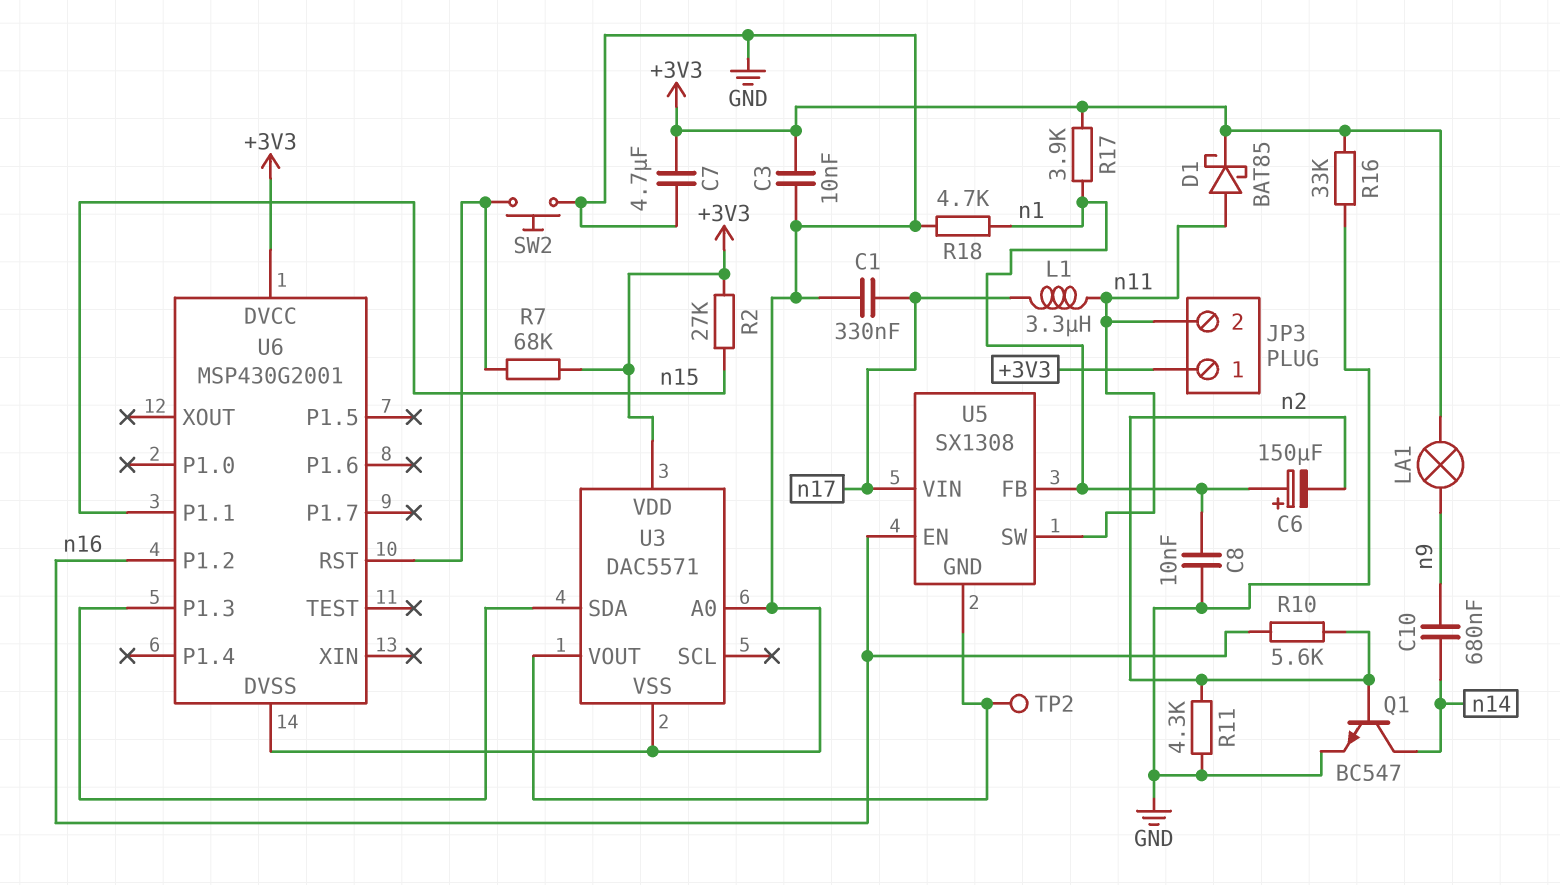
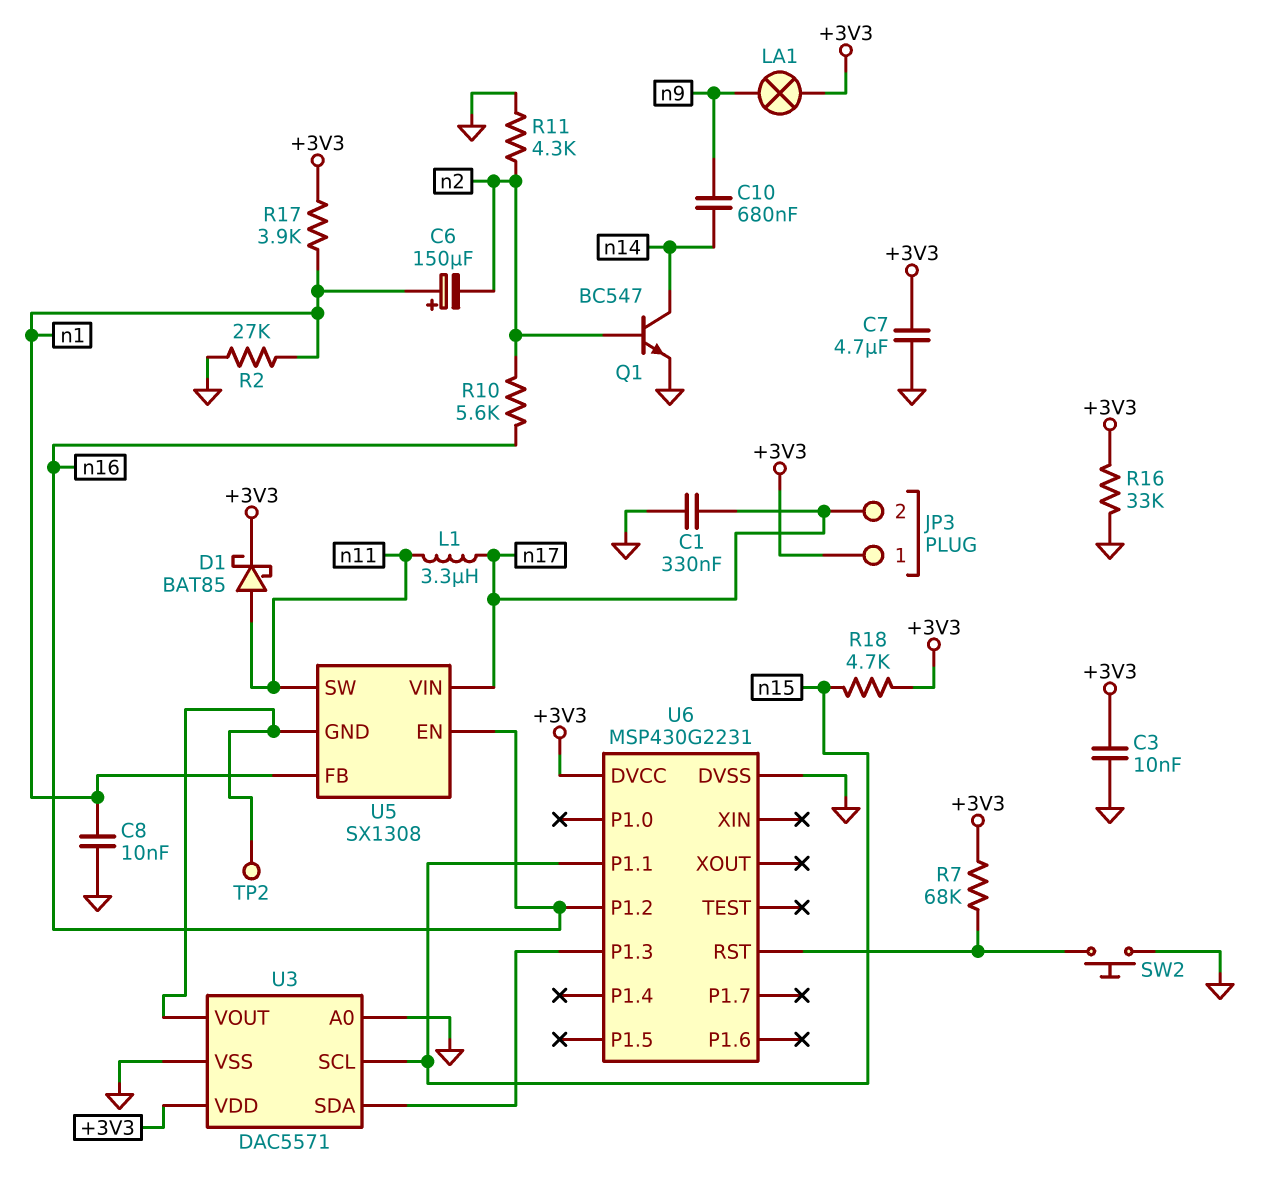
JP3 pin 2: n11 -> n17
R2: 27k (+3V3, n15) -> 27k (GND, n1)
R18: 4.7k (GND, n1) -> 4.7k (+3V3, n15)
U3 pin SCL: none -> n15
U6: MSP430G2001 -> MSP430G2231

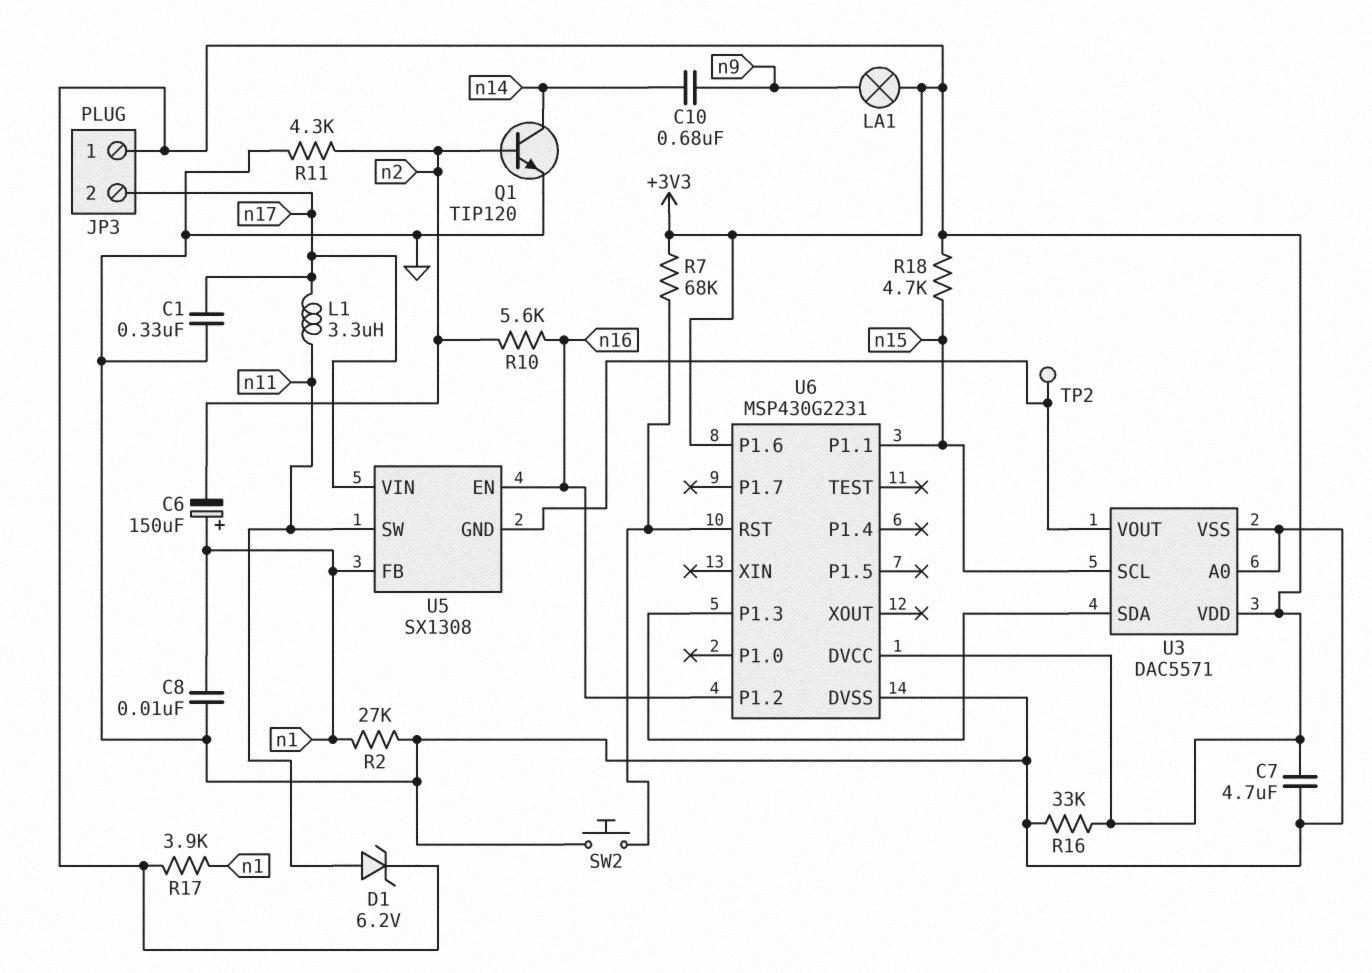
C3: 10nF (+3V3, GND) -> none
D1: schottky BAT85 (A n11, K +3V3) -> zener 6.2V (A n11, K +3V3)
Q1: NPN BC547 (B n2, C n14, E GND) -> NPN TIP120 (B n2, C n14, E GND)
U6 pin P1.6: none -> +3V3

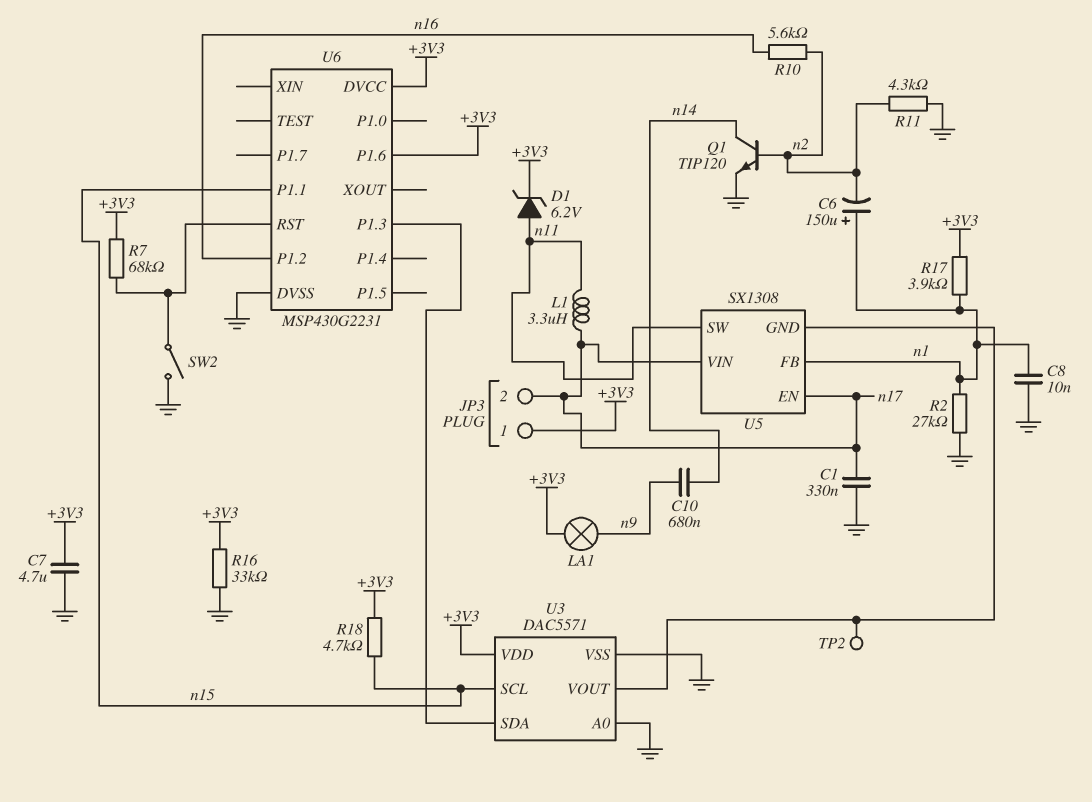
SW2: button (GND, U6/RST) -> switch (GND, U6/RST)
U5 pin EN: n16 -> n17

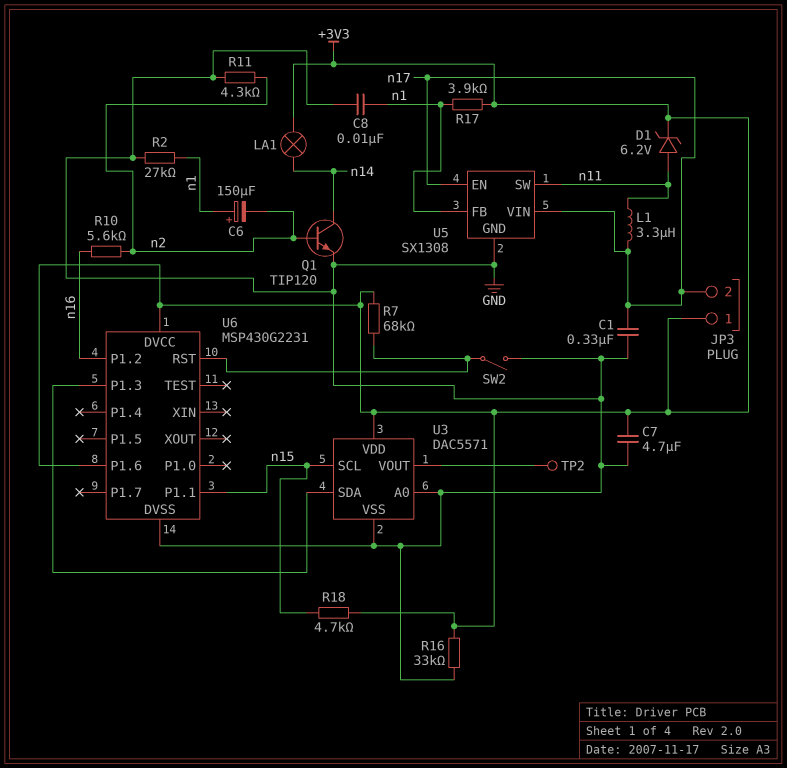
C10: 680nF (n9, n14) -> none
LA1: lamp (+3V3, n9) -> lamp (+3V3, n14)
U5 pin GND: U3/VOUT -> GND

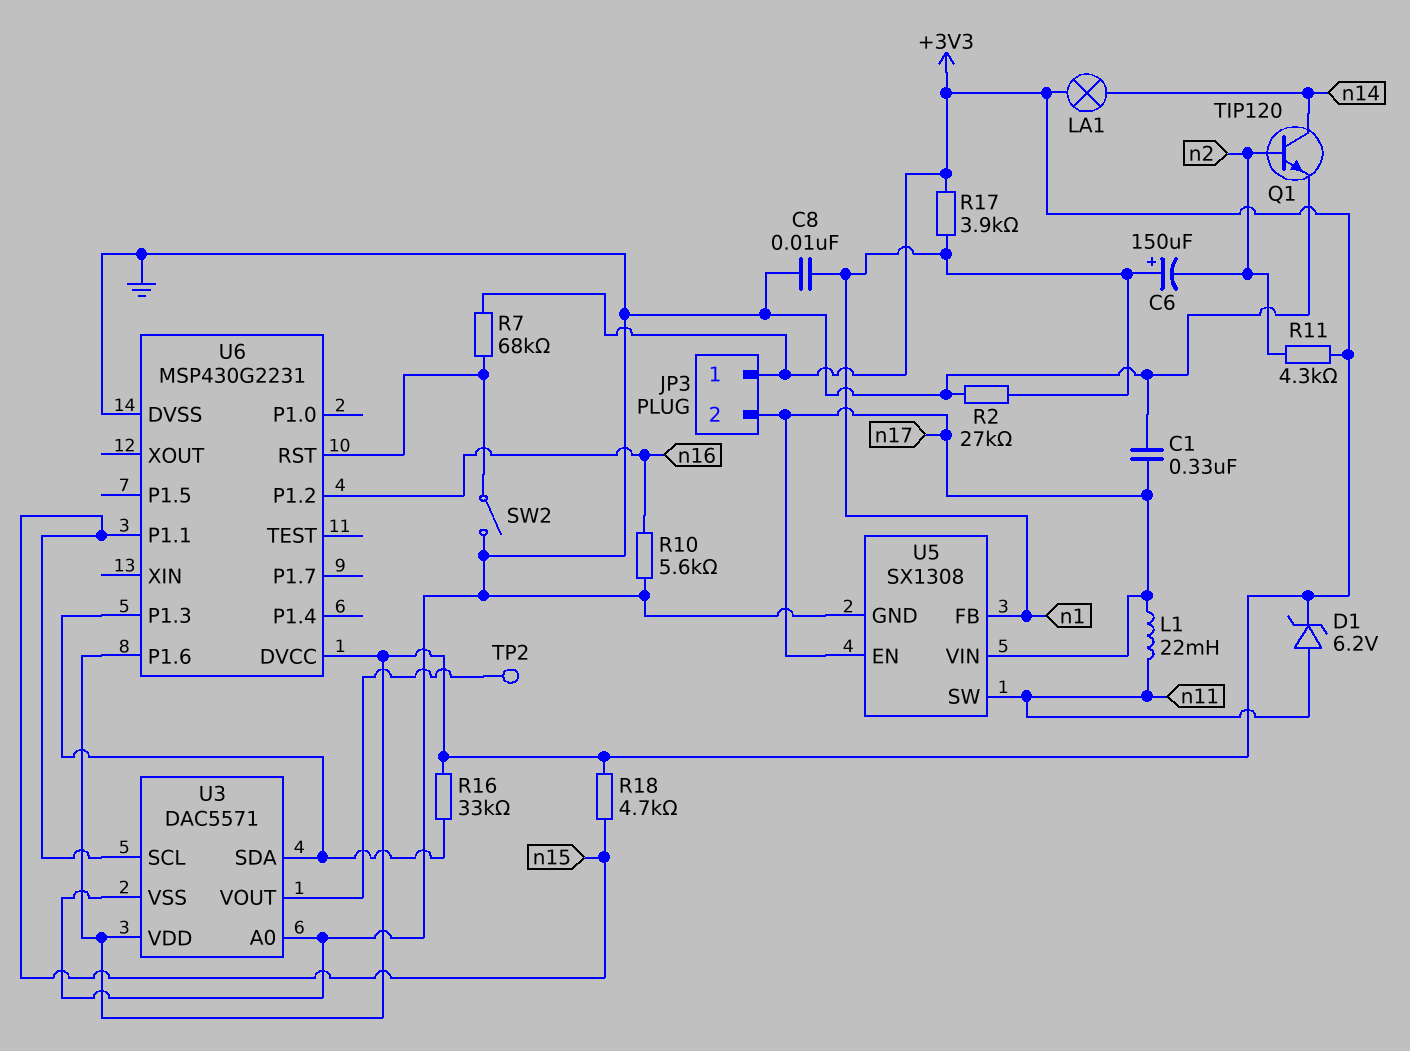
C7: 4.7uF (+3V3, GND) -> none
L1: 3.3uH (n11, n17) -> 22mH (n11, n17)
R10: 5.6k (n2, n16) -> 5.6k (GND, n16)
R11: 4.3k (GND, n2) -> 4.3k (+3V3, n2)
R16: 33k (+3V3, GND) -> 33k (+3V3, U3/SDA)

